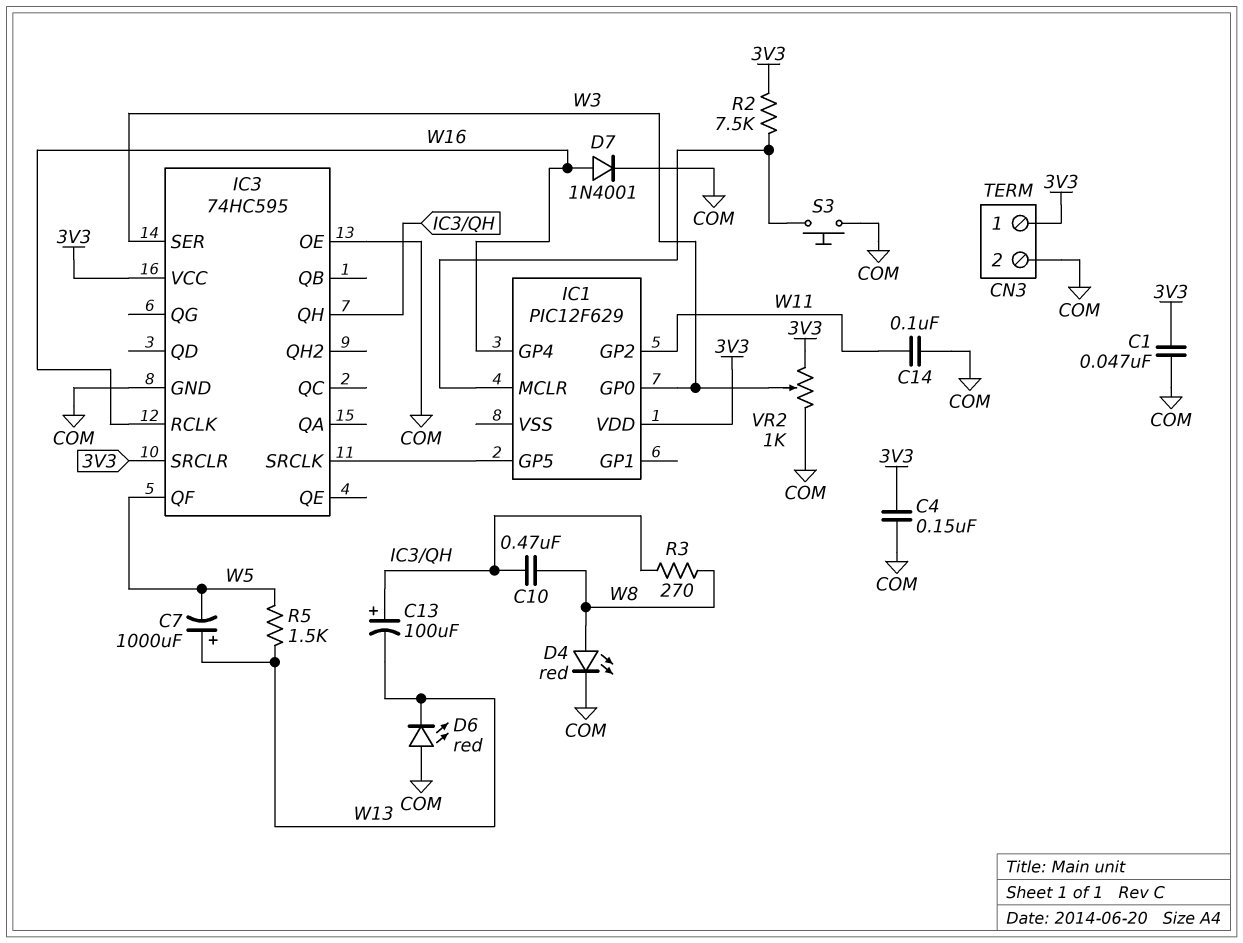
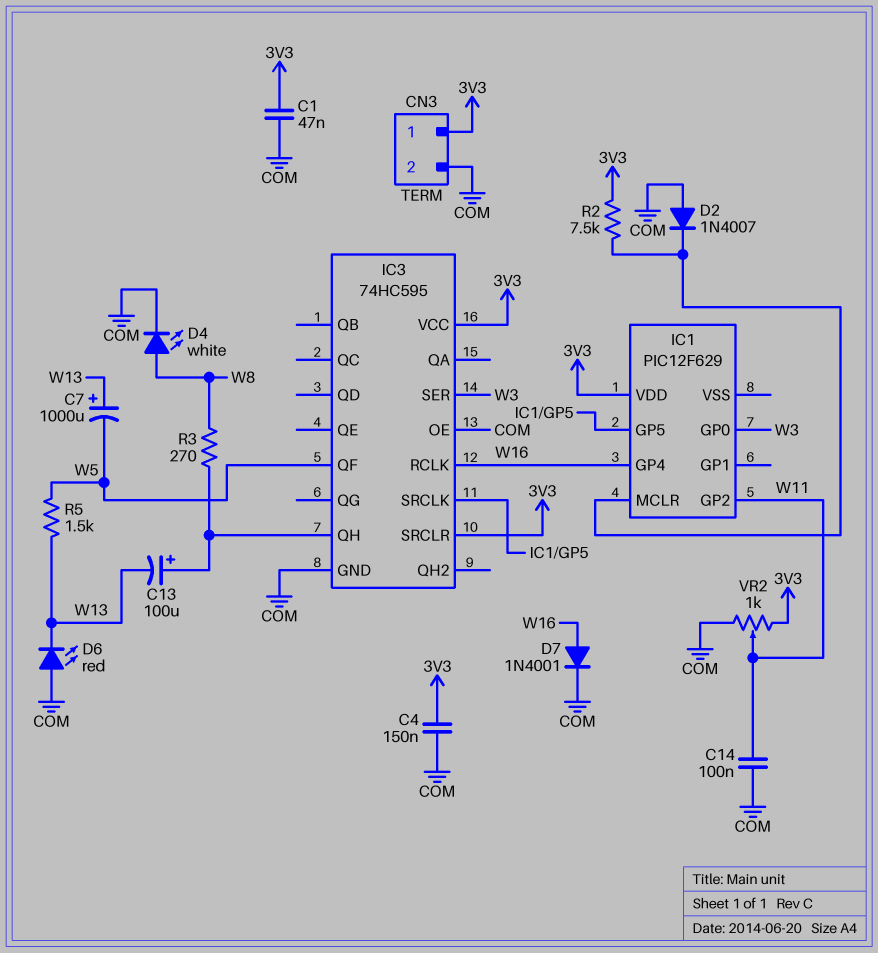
C10: 470nF (IC3/QH, W8) -> none
D2: none -> diode 1N4007 (A COM, K IC1/MCLR)
D4: LED red (A W8, K COM) -> LED white (A W8, K COM)
S3: button (COM, IC1/MCLR) -> none
VR2: 1k (3V3, COM, wiper W3) -> 1k (3V3, COM, wiper W11)

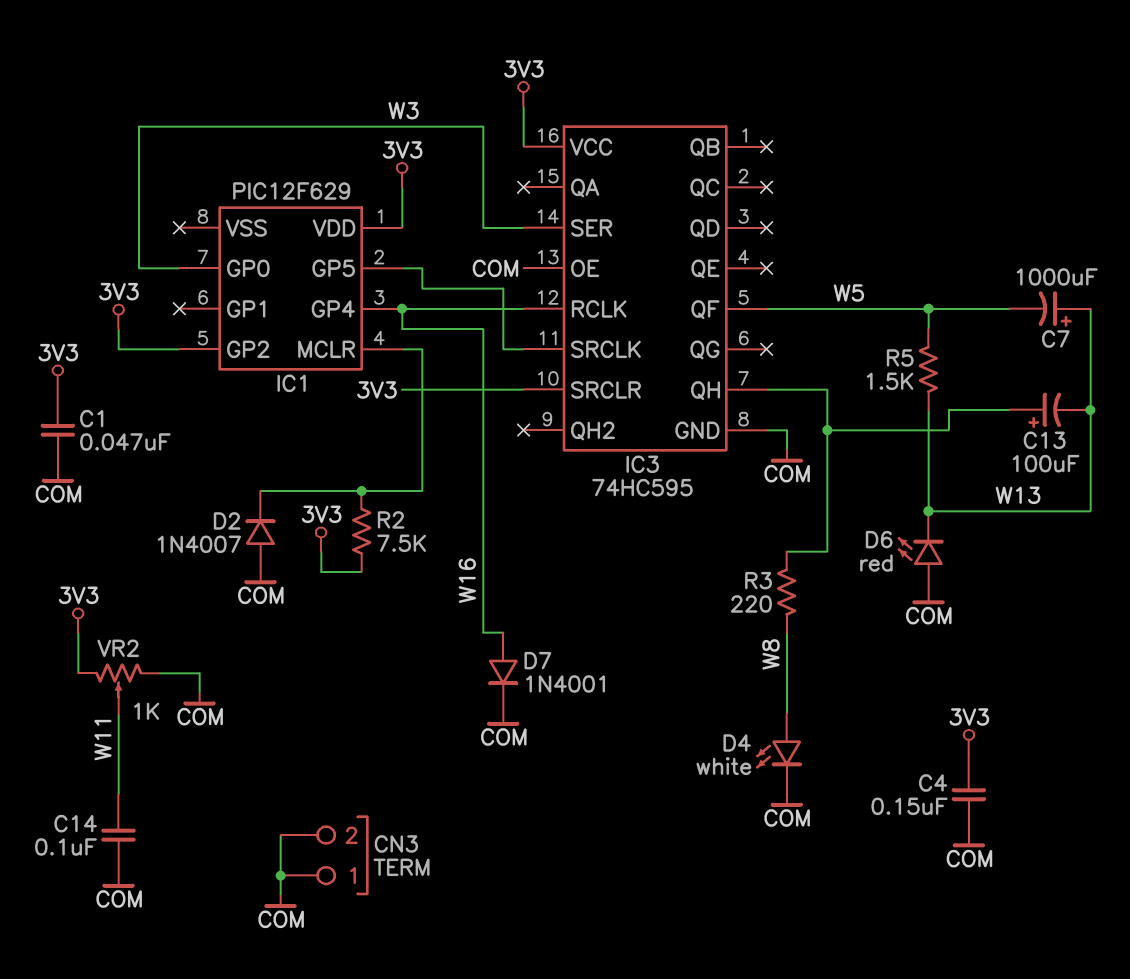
CN3 pin 1: 3V3 -> COM
IC1 pin GP2: W11 -> 3V3
R3: 270 (IC3/QH, W8) -> 220 (IC3/QH, W8)

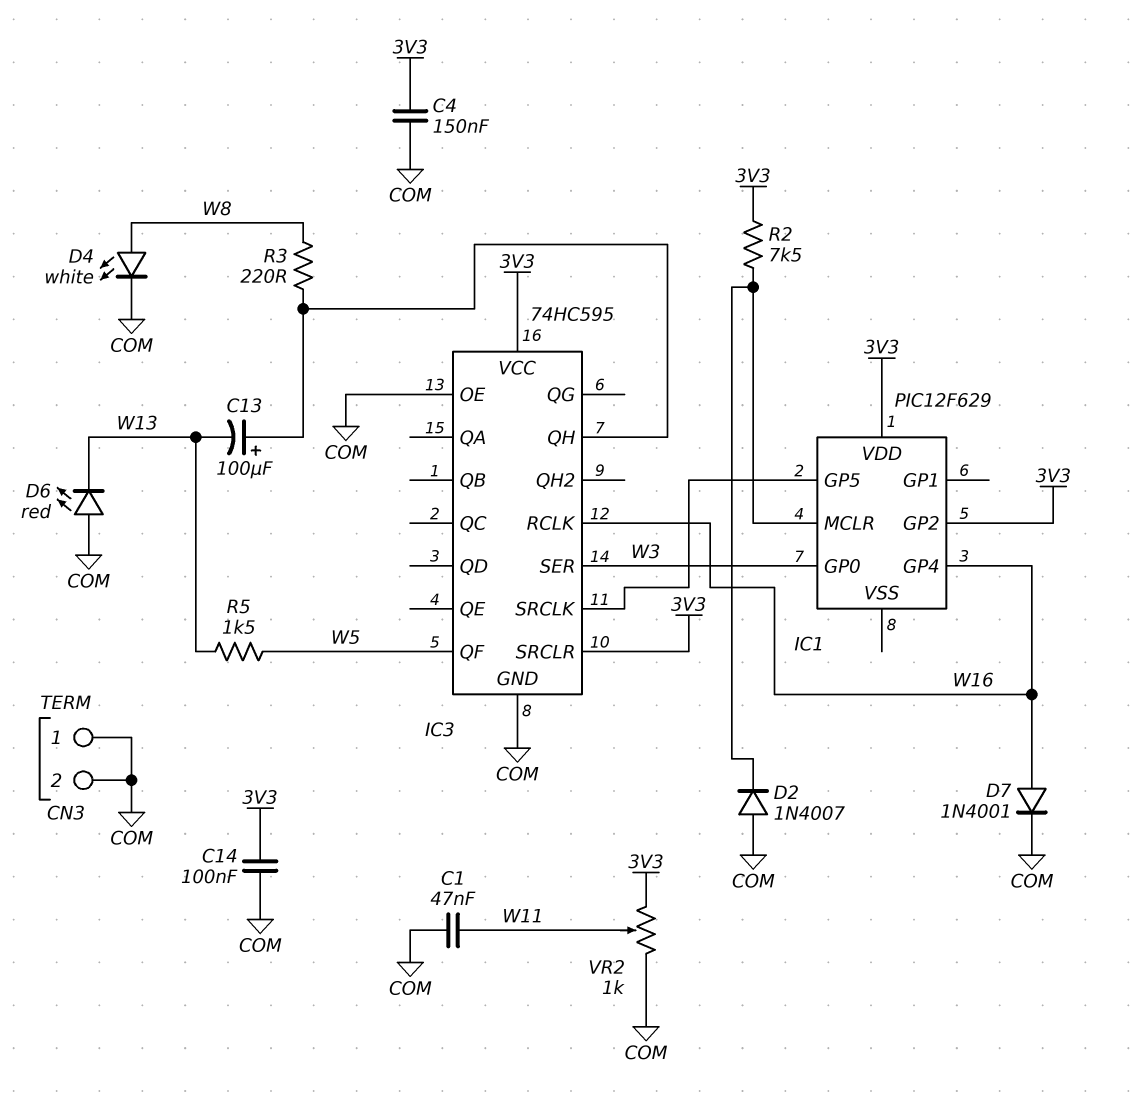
C1: 47nF (3V3, COM) -> 47nF (COM, W11)
C7: 1000uF (plus W13, minus W5) -> none
C14: 100nF (COM, W11) -> 100nF (3V3, COM)

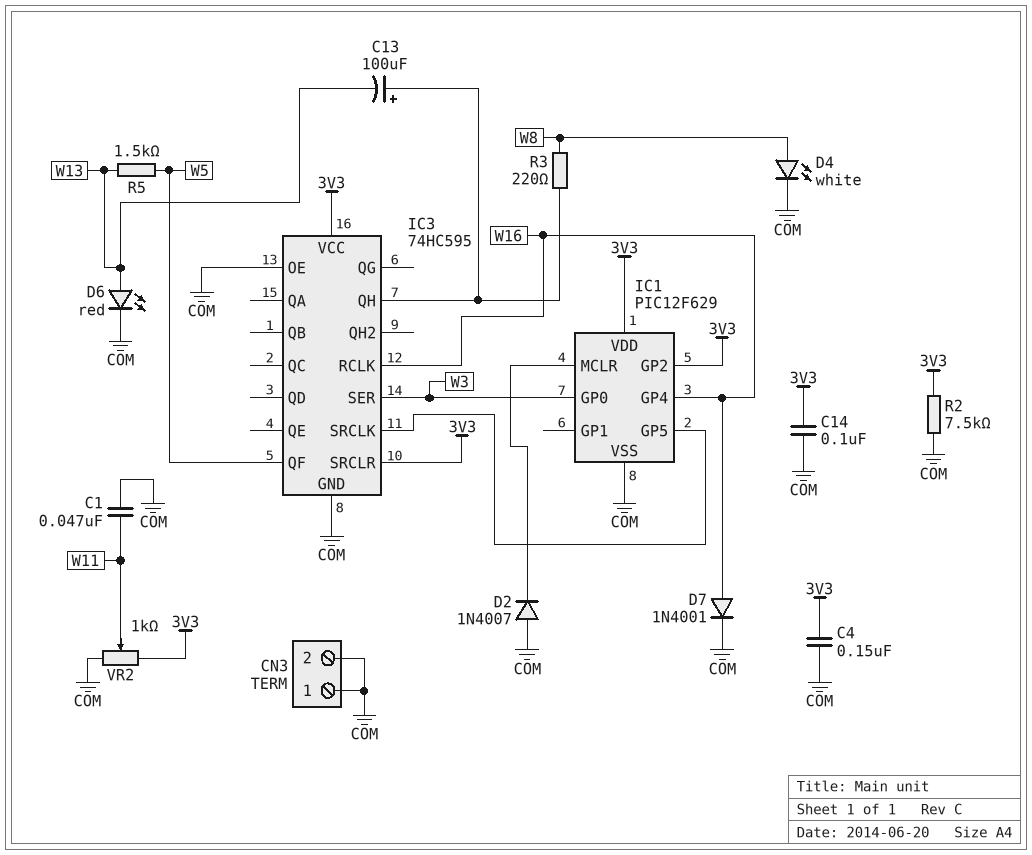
D6: LED red (A COM, K W13) -> LED red (A W13, K COM)
IC1 pin VSS: none -> COM
R2: 7.5k (3V3, IC1/MCLR) -> 7.5k (3V3, COM)

